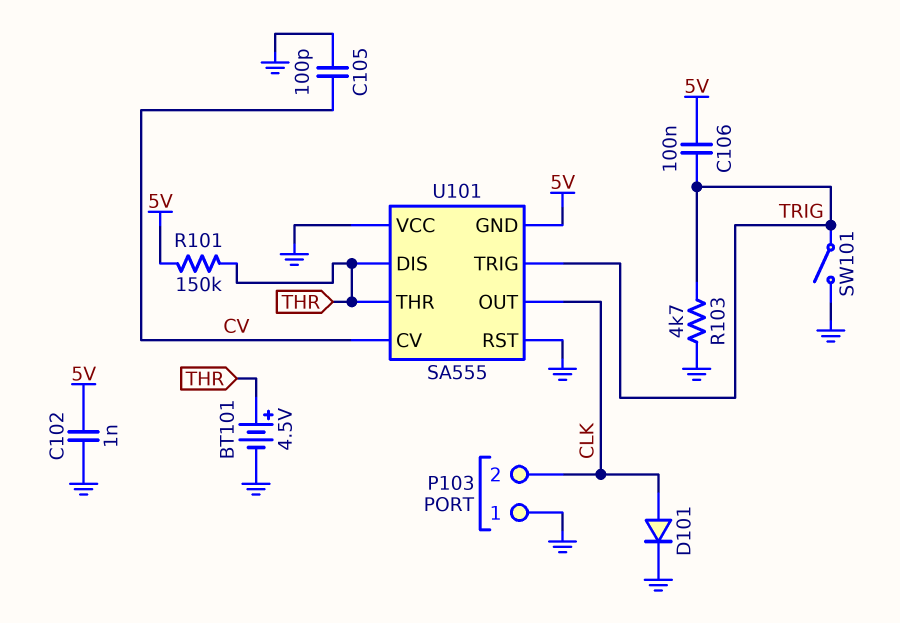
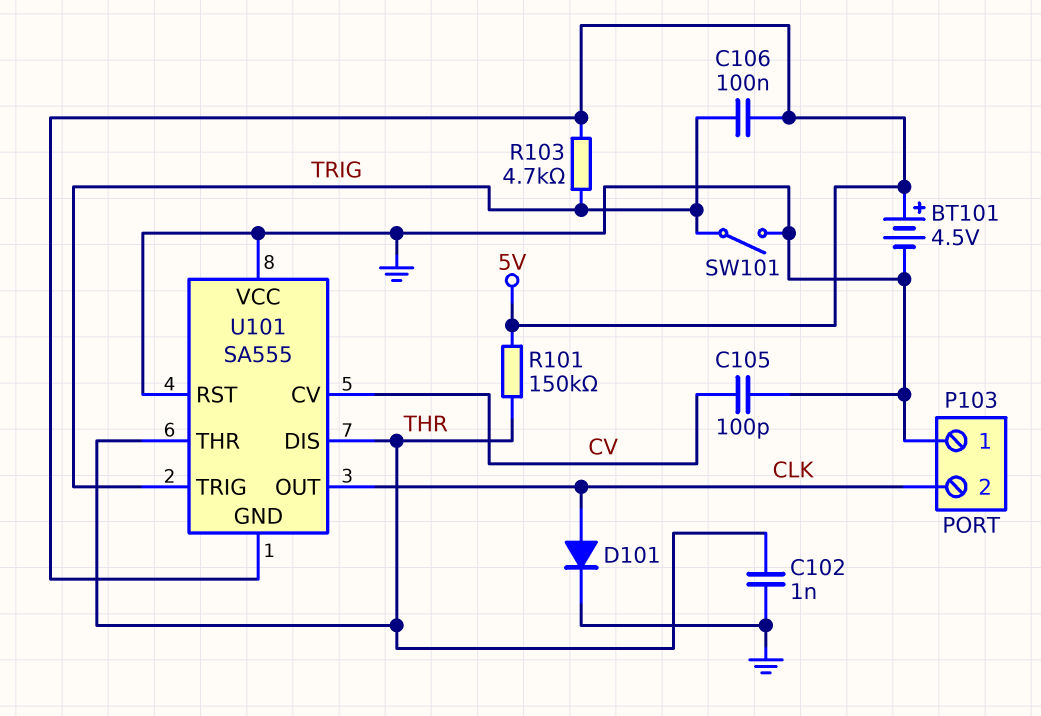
BT101: 4.5V (plus THR, minus GND) -> 4.5V (plus 5V, minus GND)
C102: 1nF (5V, GND) -> 1nF (GND, THR)
R103: 4.7k (GND, TRIG) -> 4.7k (5V, TRIG)

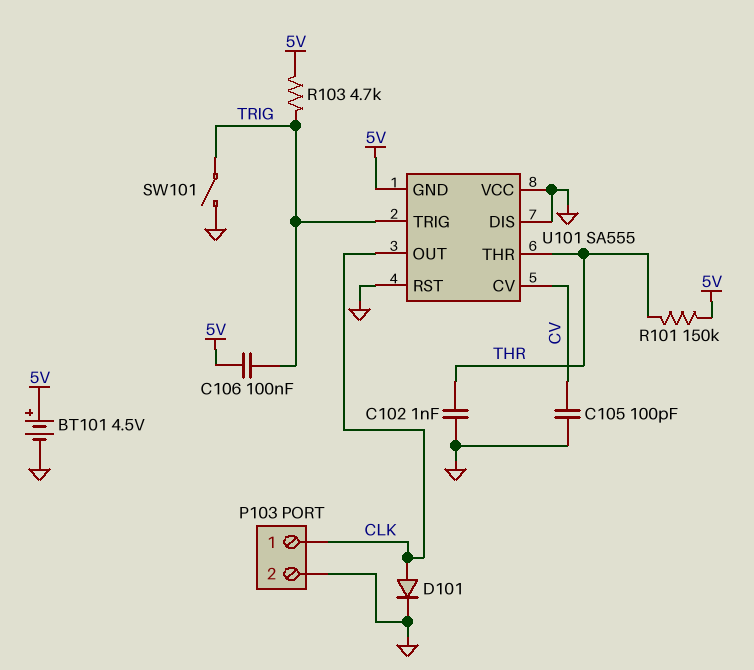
P103 pin 1: GND -> CLK
P103 pin 2: CLK -> GND
U101 pin DIS: THR -> GND

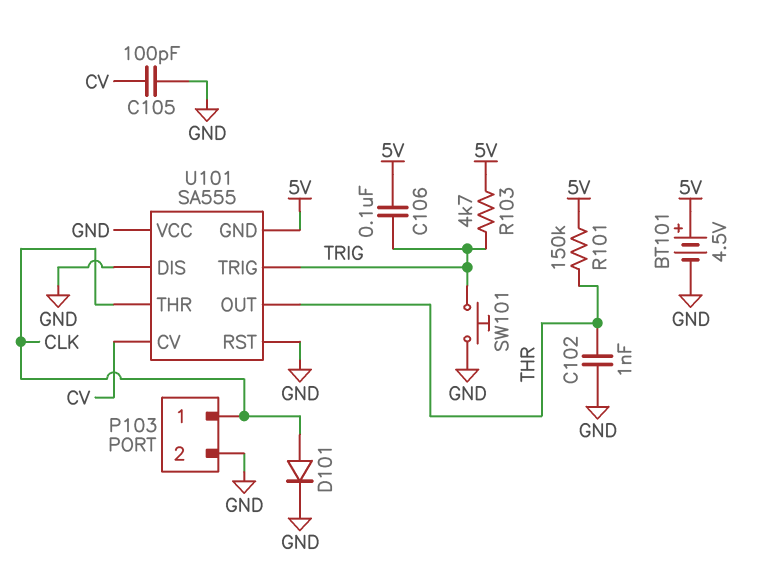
SW101: switch (GND, TRIG) -> button (GND, TRIG)
U101 pin OUT: CLK -> THR
U101 pin THR: THR -> CLK

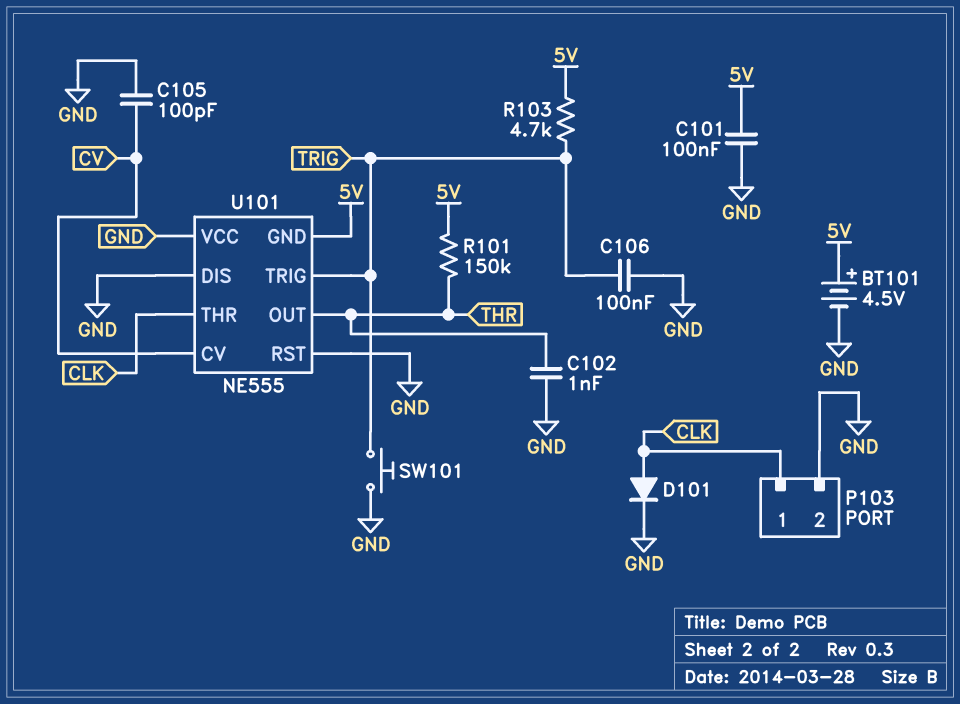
C101: none -> 100nF (5V, GND)
C106: 100nF (5V, TRIG) -> 100nF (GND, TRIG)
U101: SA555 -> NE555

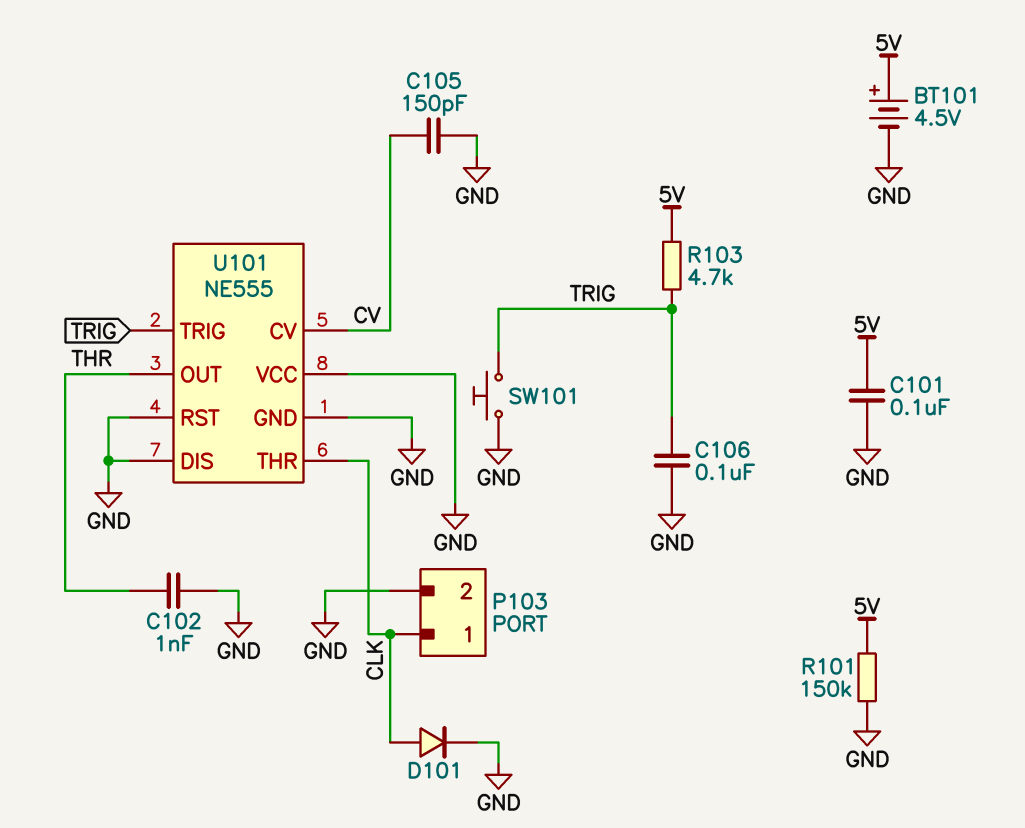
C105: 100pF (CV, GND) -> 150pF (CV, GND)
R101: 150k (5V, THR) -> 150k (5V, GND)
U101 pin GND: 5V -> GND

